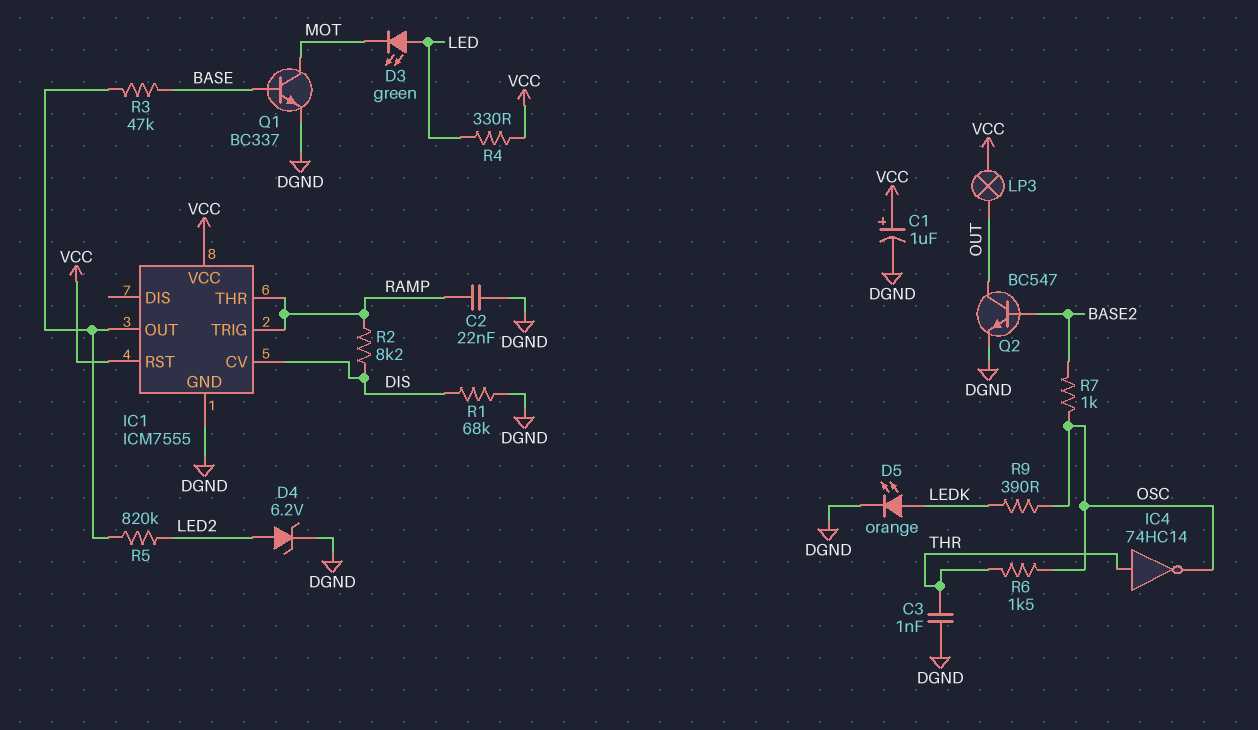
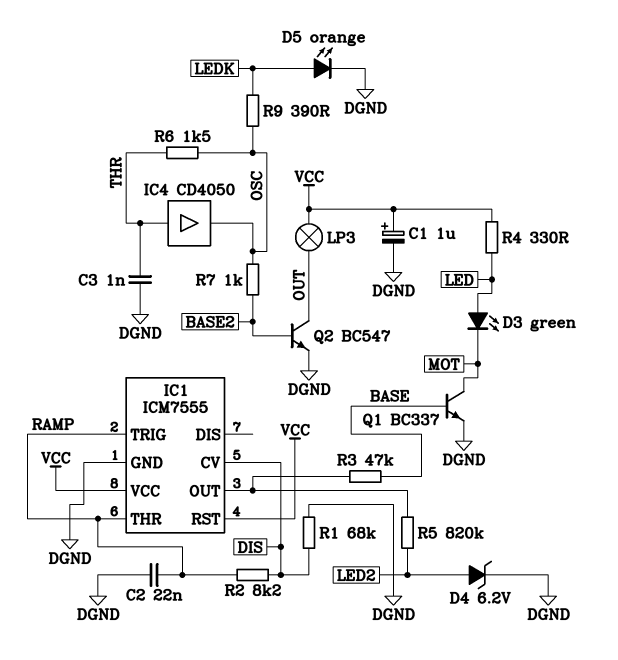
IC4: NOT 74HC14 (in THR, out OSC) -> buffer CD4050 (in THR, out OSC)

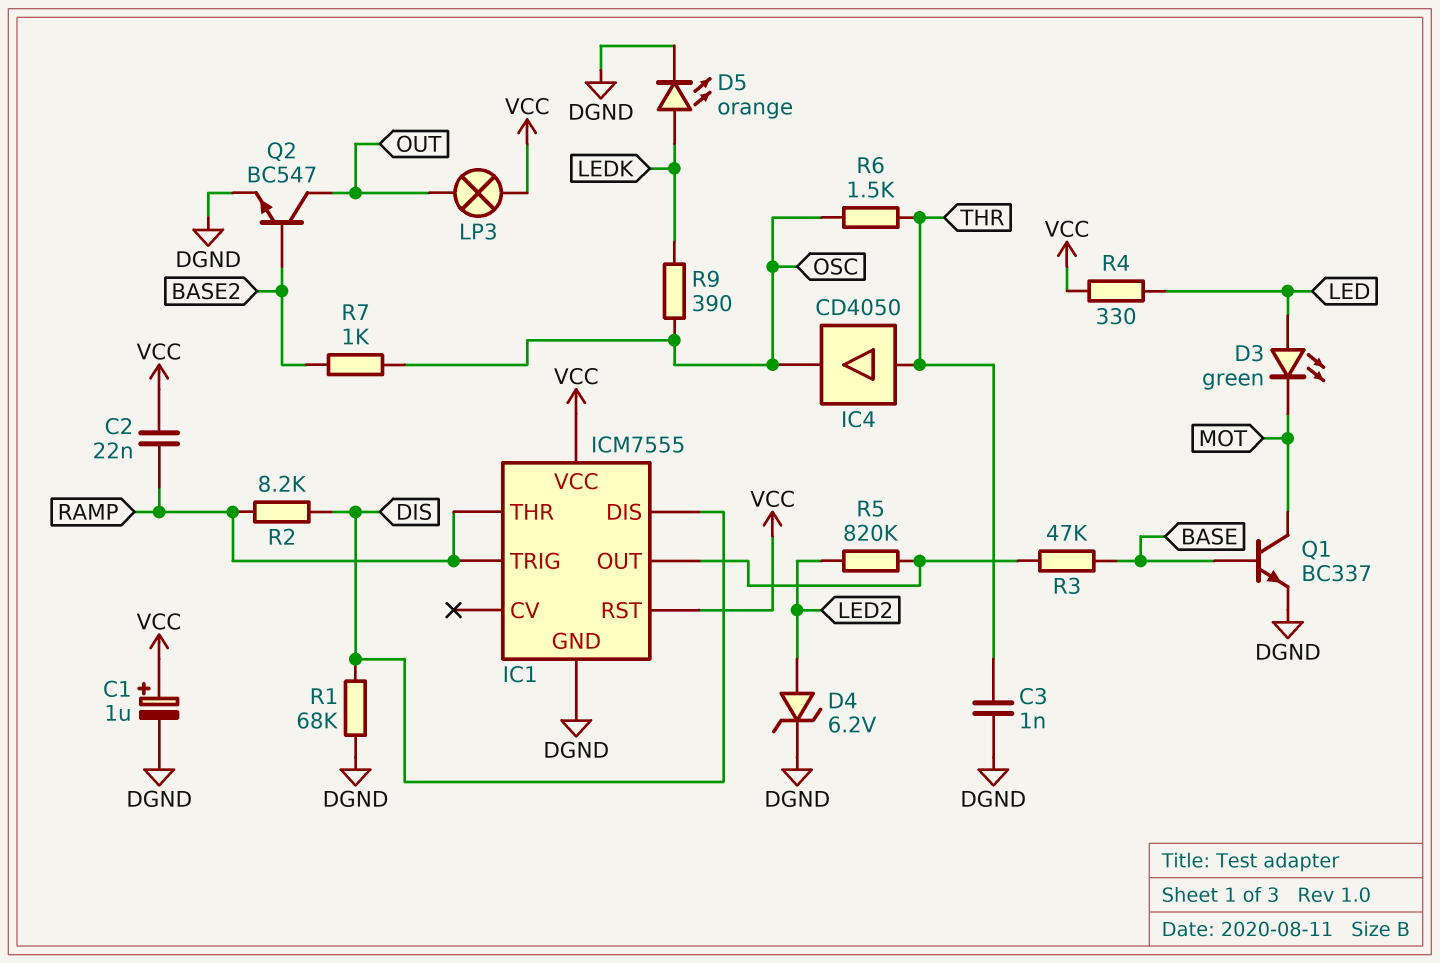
C2: 22nF (DGND, RAMP) -> 22nF (RAMP, VCC)
IC1 pin CV: DIS -> none
IC1 pin DIS: none -> DIS

